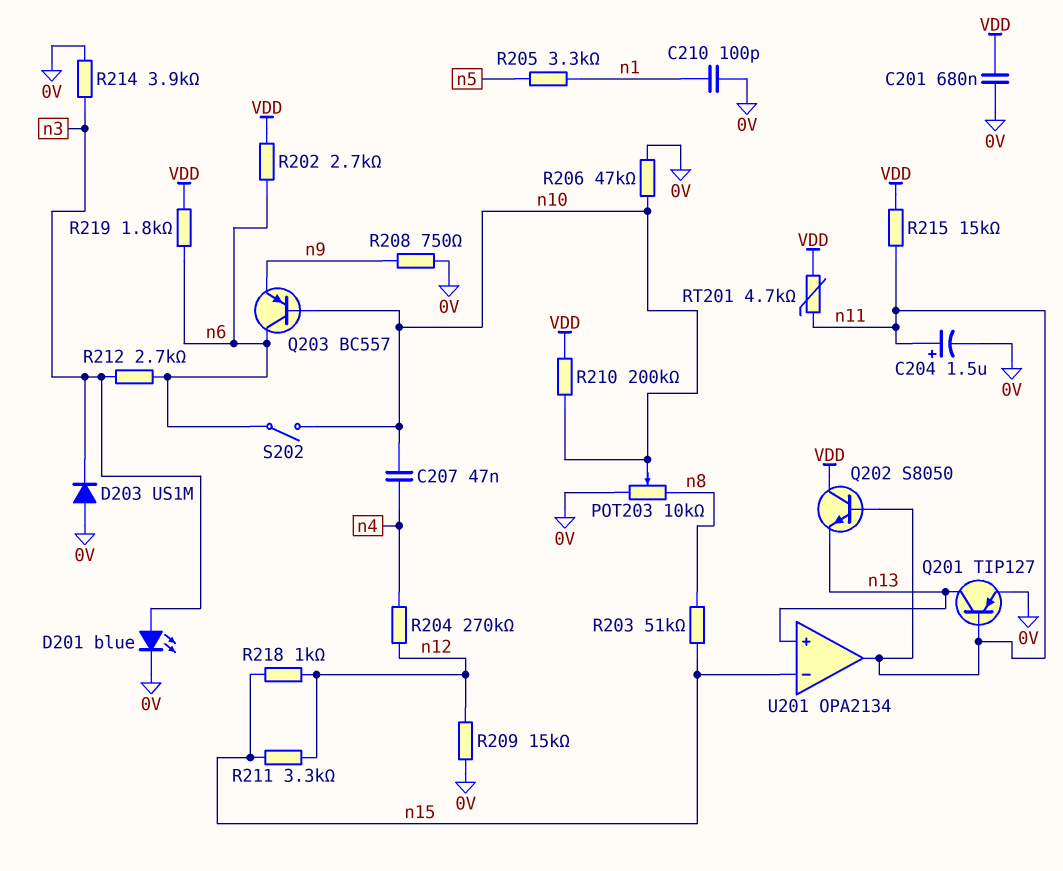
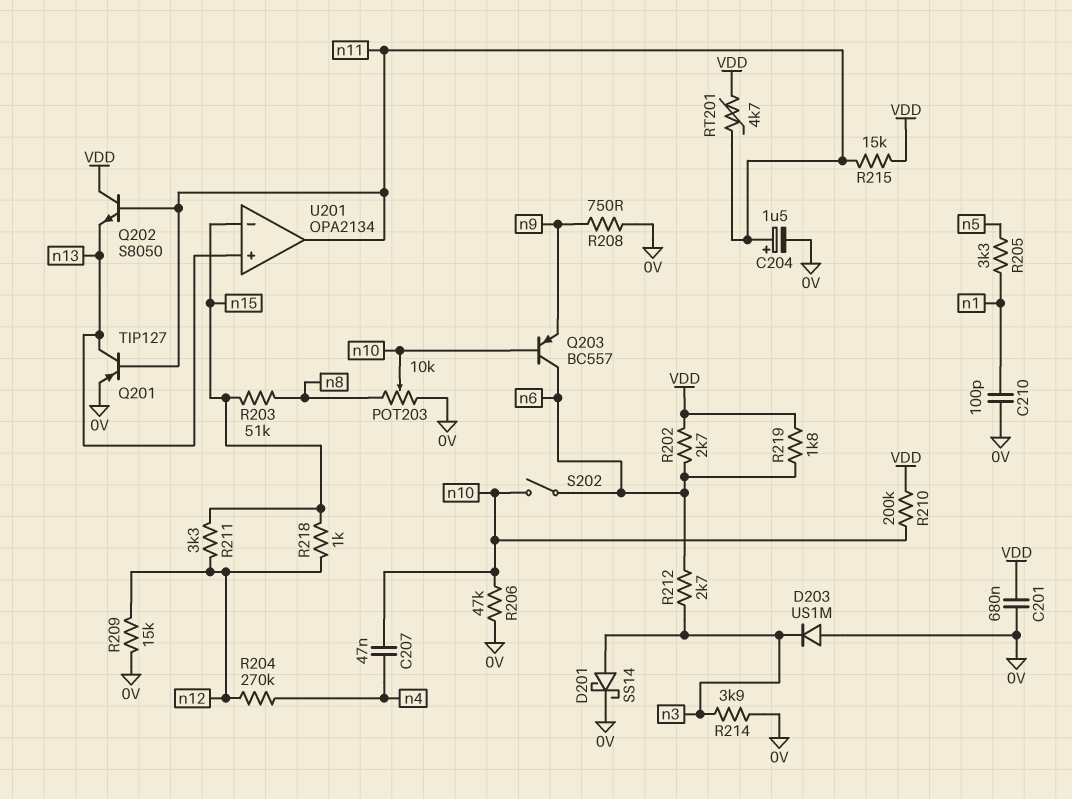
D201: LED blue (A n3, K 0V) -> schottky SS14 (A n3, K 0V)

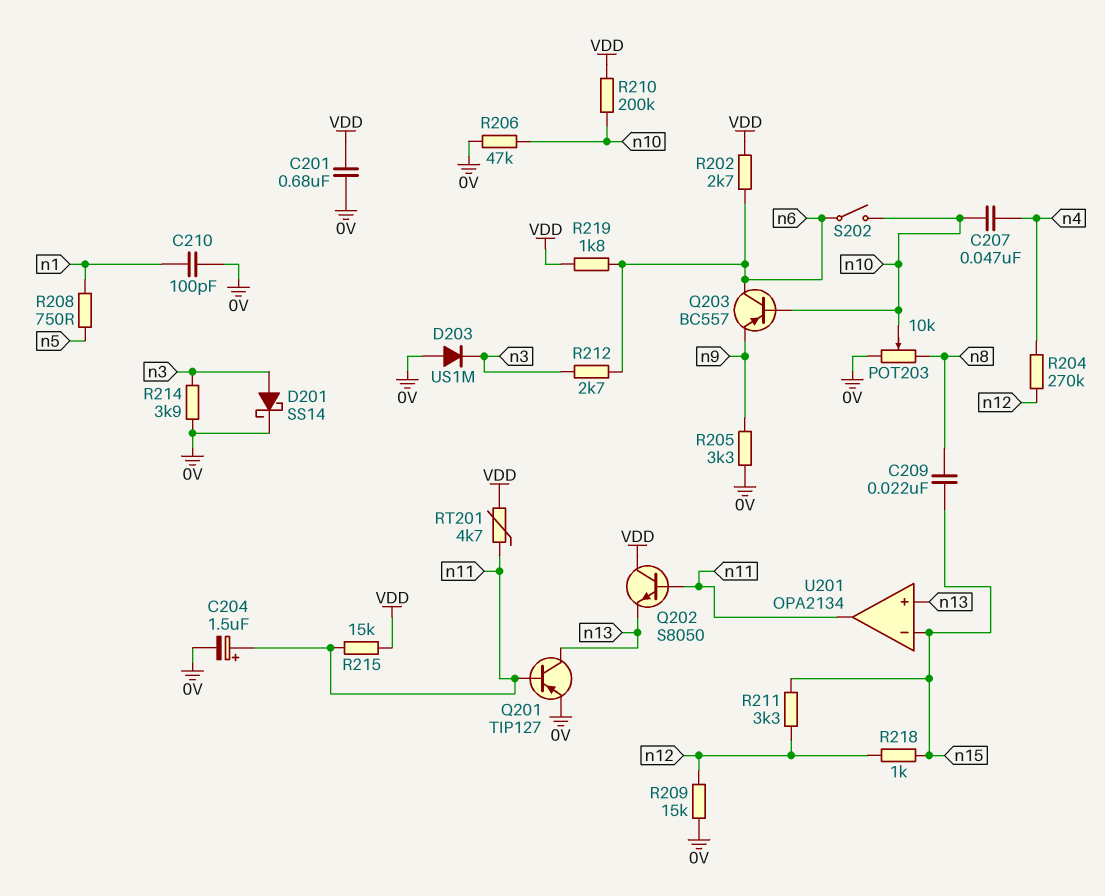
C209: none -> 22nF (n8, n15)
R203: 51k (n8, n15) -> none
R205: 3.3k (n1, n5) -> 3.3k (0V, n9)
R208: 750 (0V, n9) -> 750 (n1, n5)

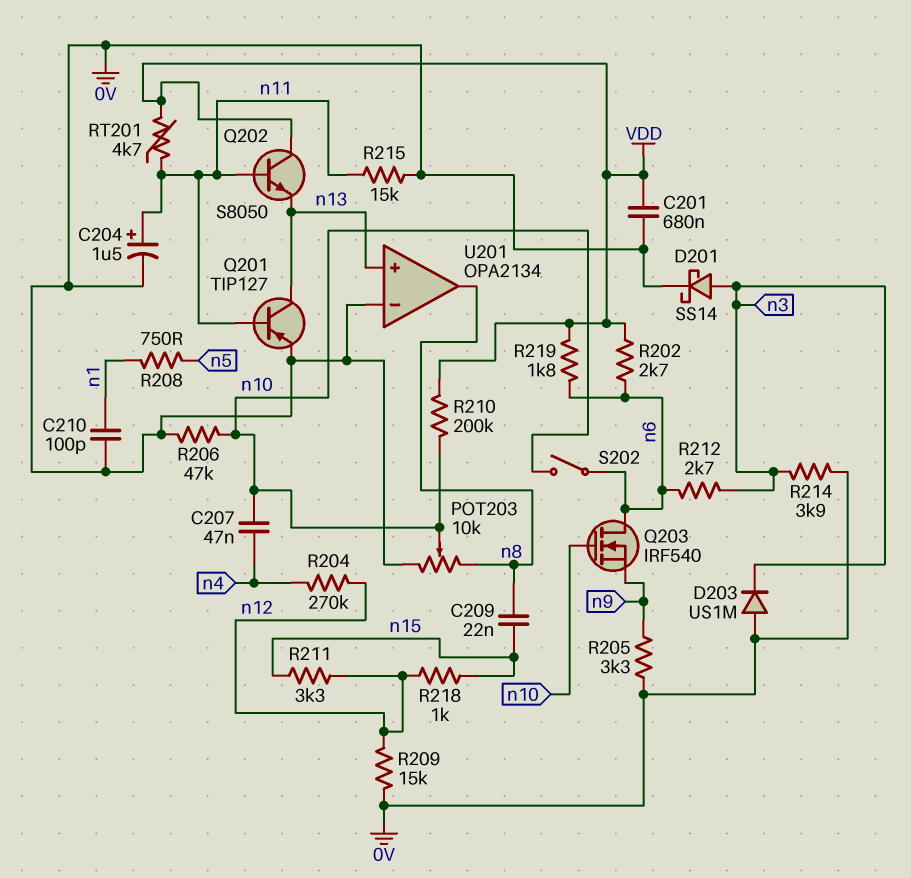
Q203: PNP BC557 (B n10, C n6, E n9) -> NMOS IRF540 (G n10, D n6, S n9)
R215: 15k (VDD, n11) -> 15k (0V, n11)
U201 pin in-: n15 -> 0V
U201 pin out: n11 -> n8

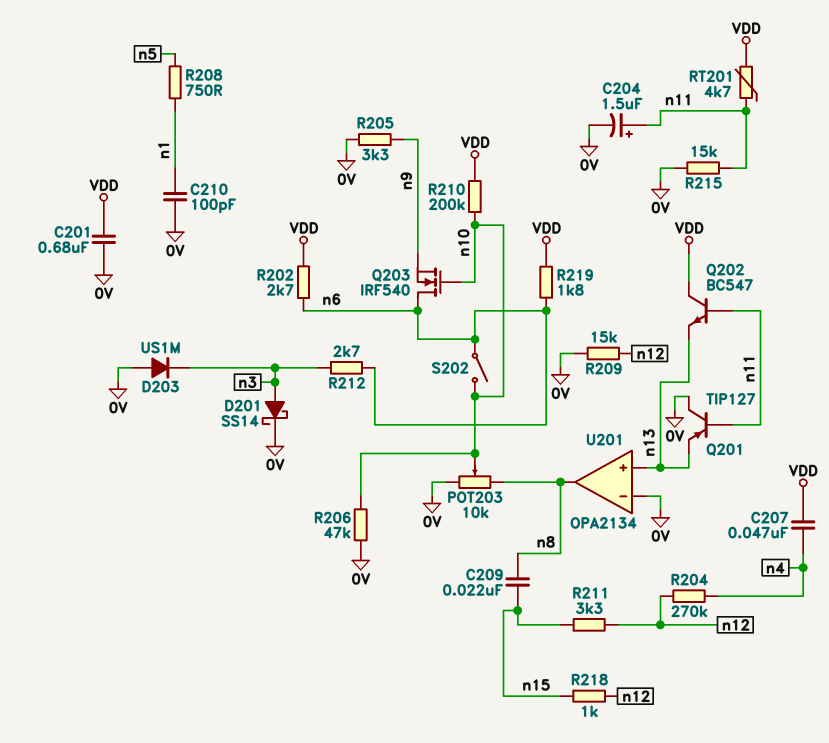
C207: 47nF (n4, n10) -> 47nF (VDD, n4)
Q201: PNP TIP127 (B n11, C n13, E 0V) -> PNP TIP127 (B n11, C 0V, E n13)
Q202: NPN S8050 (B n11, C VDD, E n13) -> NPN BC547 (B n11, C VDD, E n13)
R214: 3.9k (0V, n3) -> none

